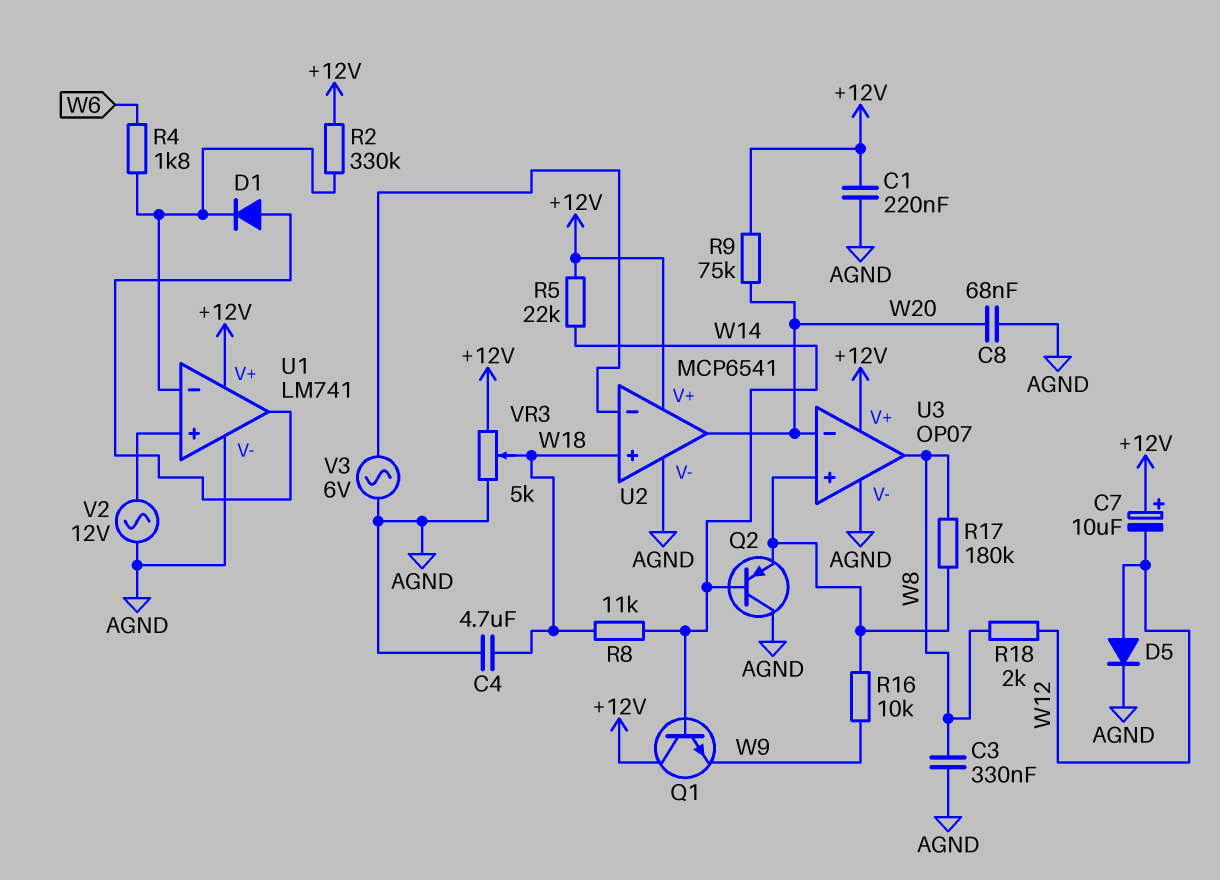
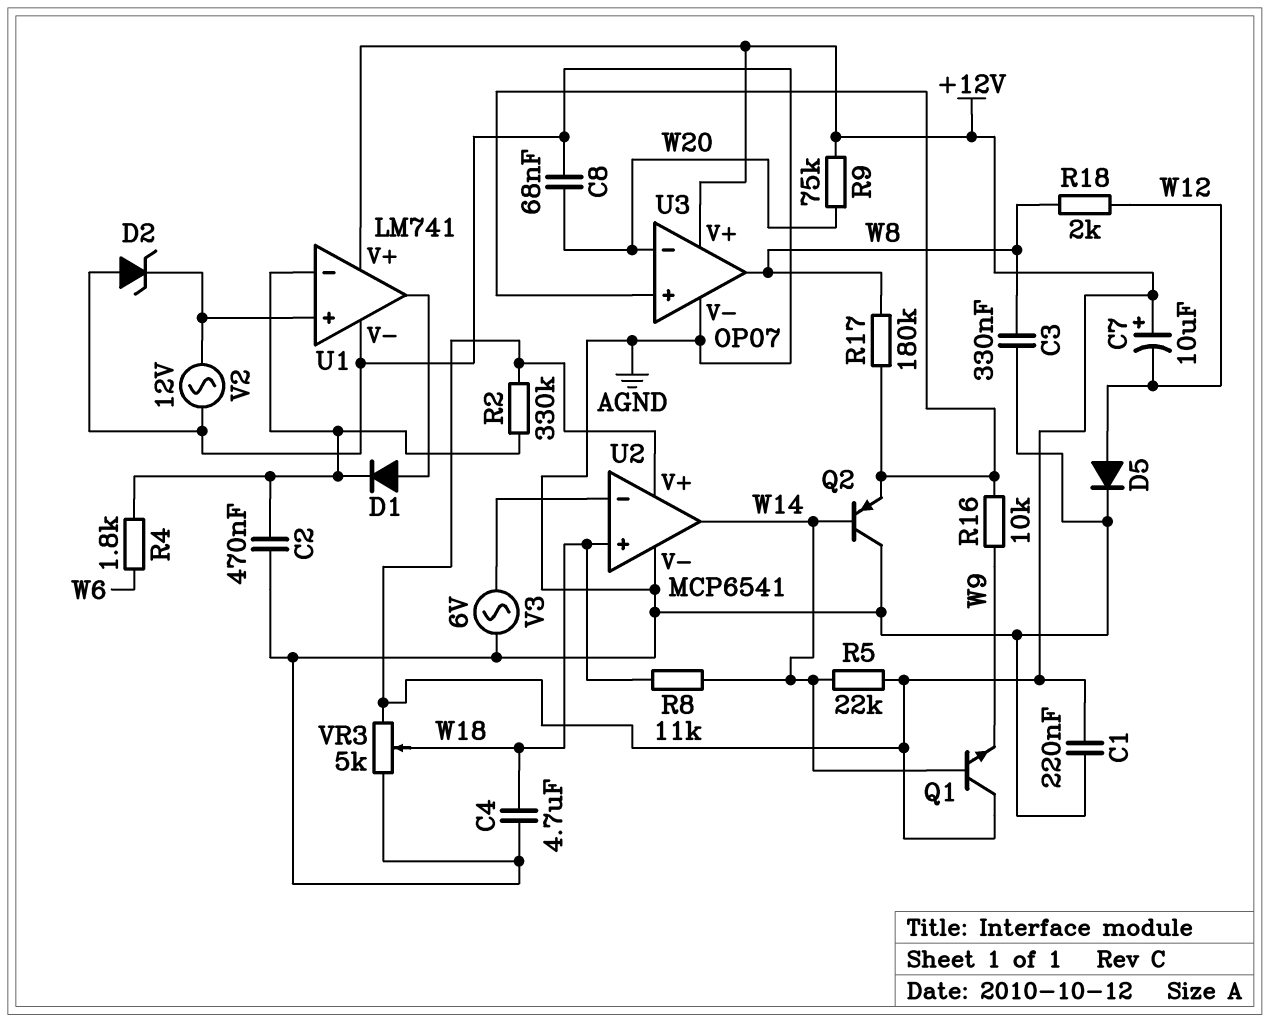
C2: none -> 470nF (AGND, U1/in-)
D2: none -> zener (A AGND, K U1/in+)
U2 pin out: W20 -> W14

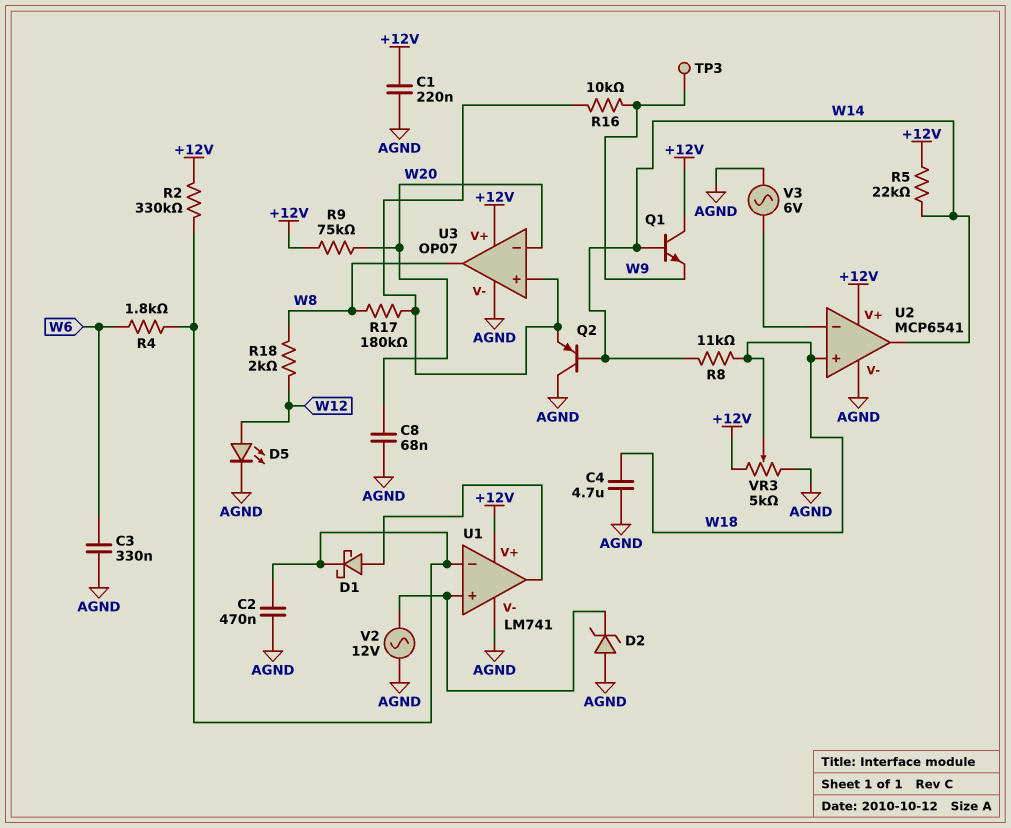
C3: 330nF (AGND, W8) -> 330nF (AGND, W6)
C7: 10uF (plus +12V, minus W12) -> none
D1: diode (A U1/out, K U1/in-) -> schottky (A U1/out, K U1/in-)
D5: diode (A W12, K AGND) -> LED (A W12, K AGND)
TP3: none -> test point (W9)

